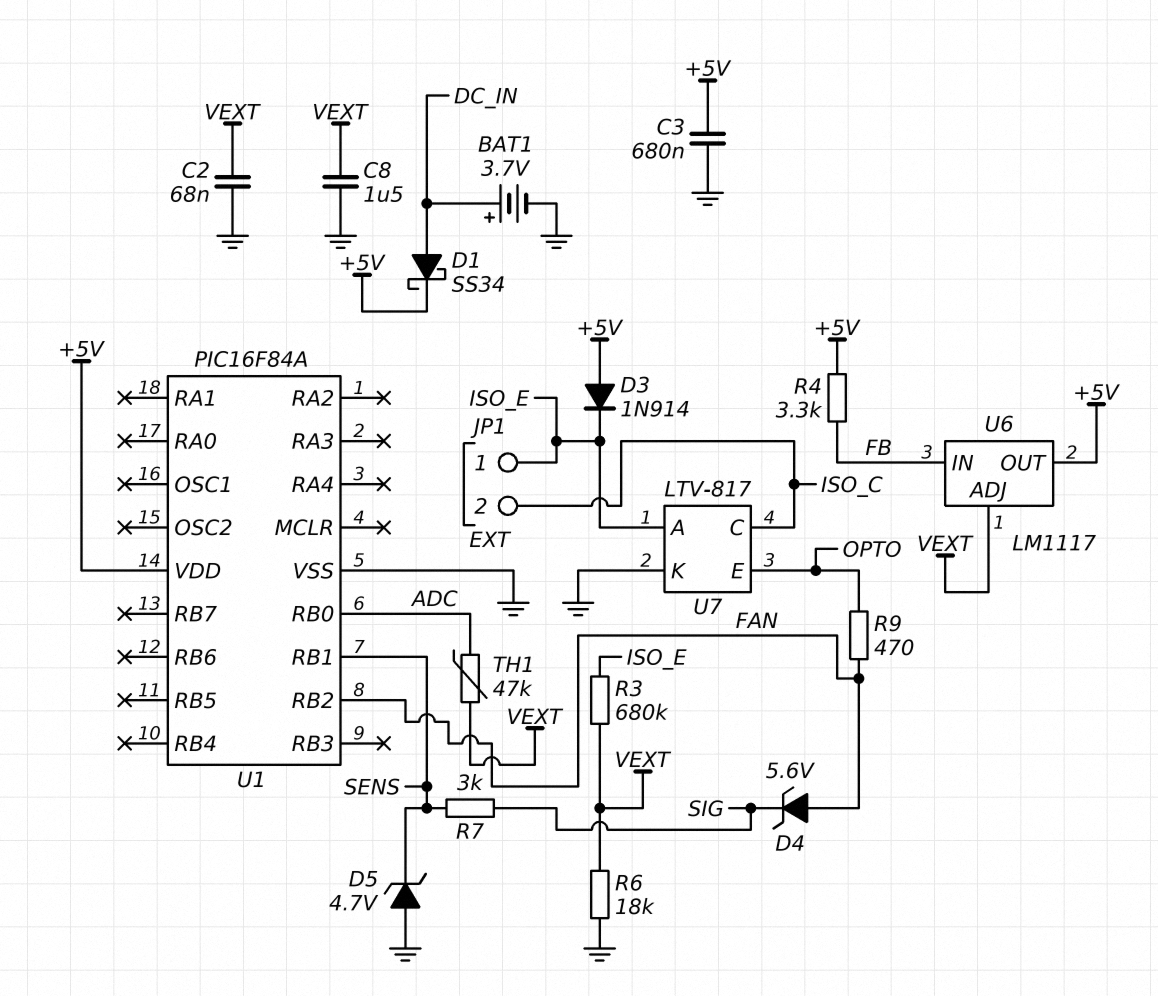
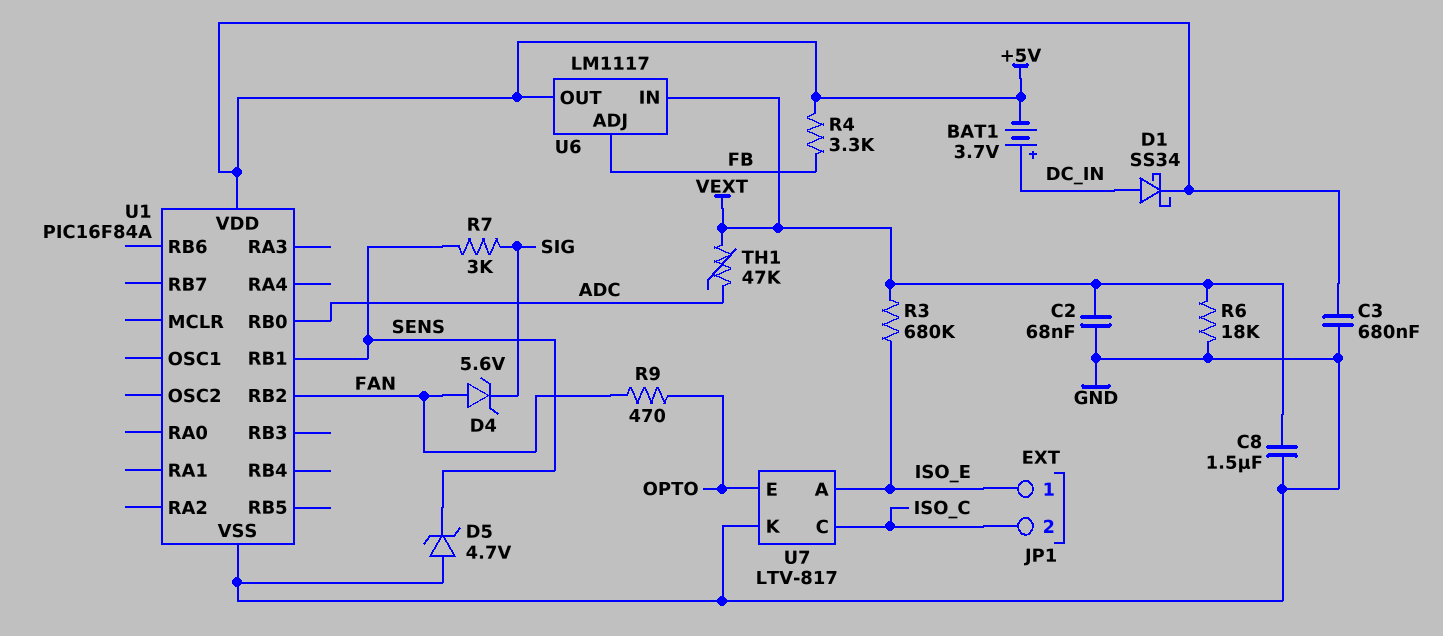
BAT1: 3.7V (plus DC_IN, minus GND) -> 3.7V (plus DC_IN, minus +5V)
D3: diode 1N914 (A +5V, K ISO_E) -> none
U6 pin ADJ: VEXT -> FB
U6 pin IN: FB -> VEXT

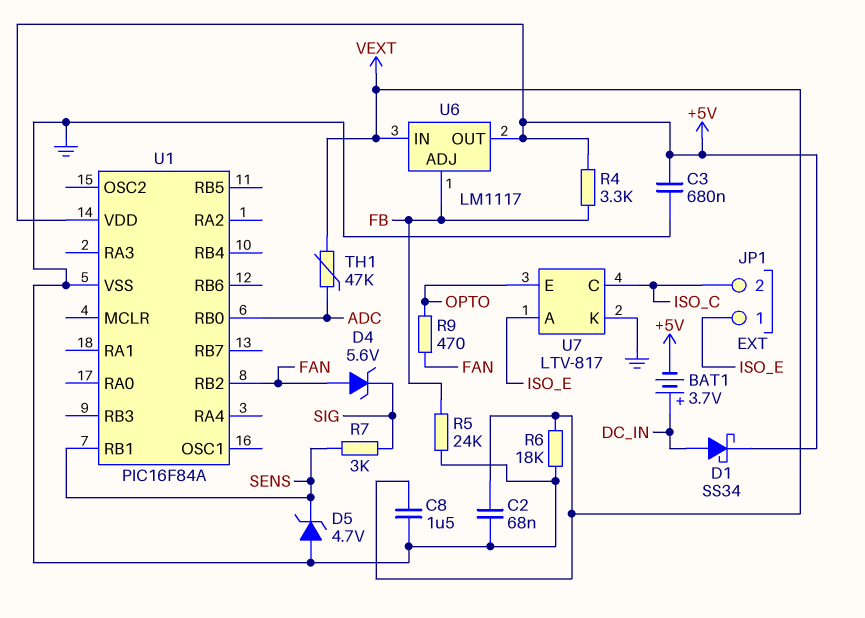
R3: 680k (ISO_E, VEXT) -> none
R5: none -> 24k (FB, GND)

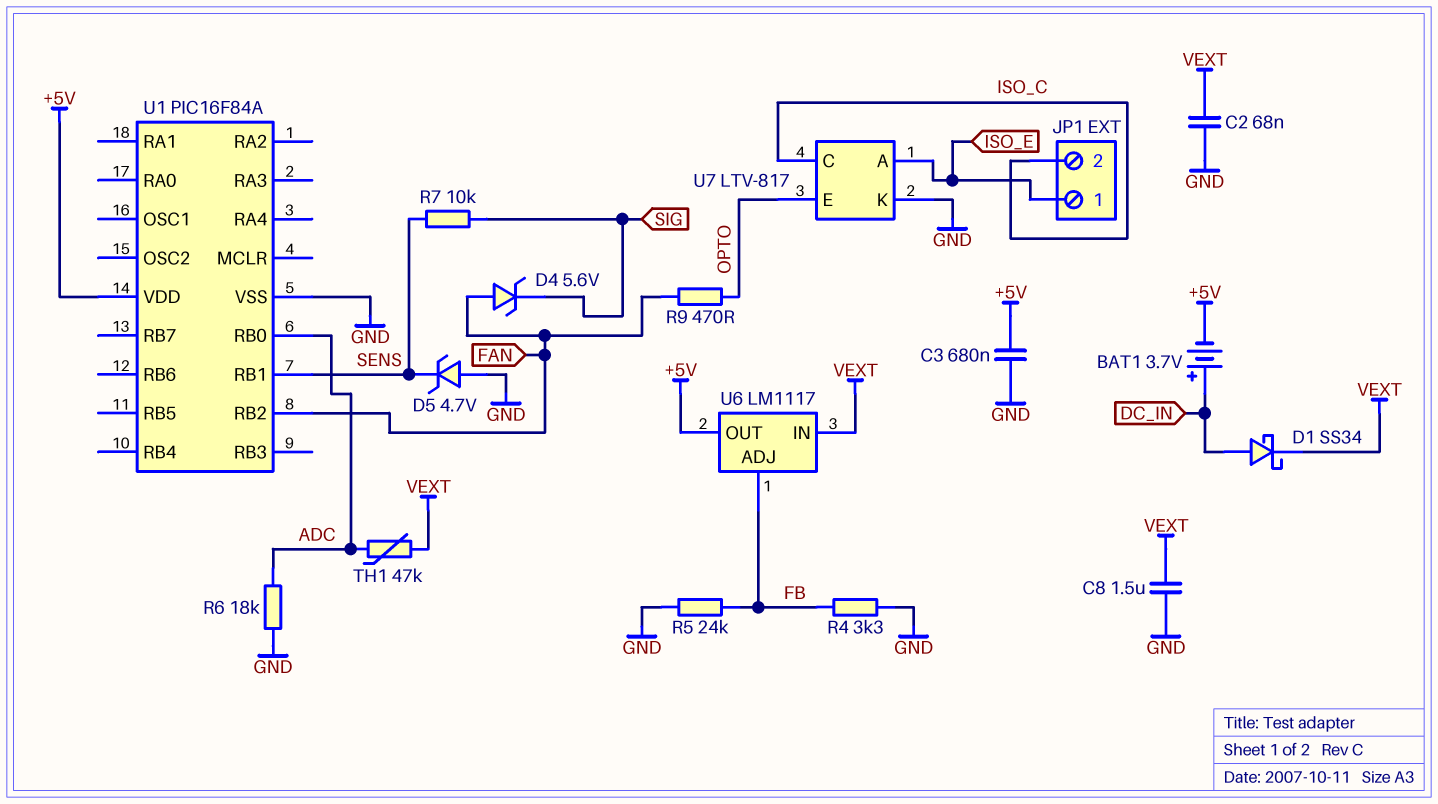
D1: schottky SS34 (A DC_IN, K +5V) -> schottky SS34 (A DC_IN, K VEXT)
R4: 3.3k (+5V, FB) -> 3.3k (FB, GND)
R6: 18k (GND, VEXT) -> 18k (ADC, GND)
R7: 3k (SENS, SIG) -> 10k (SENS, SIG)

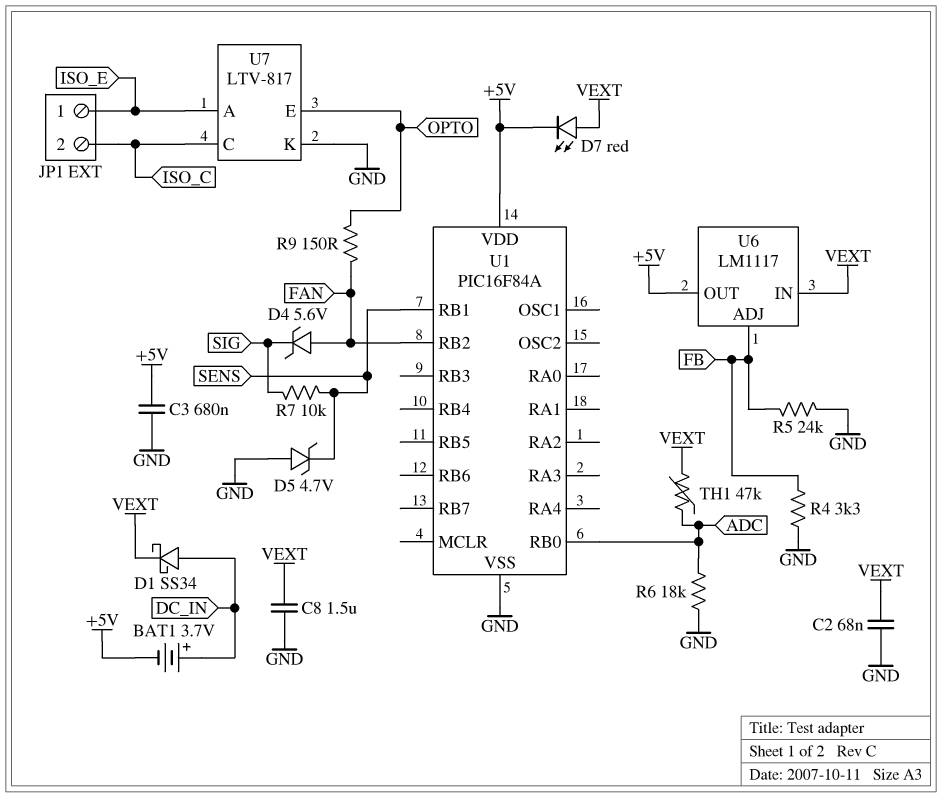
D7: none -> LED red (A VEXT, K +5V)
R9: 470 (FAN, OPTO) -> 150 (FAN, OPTO)

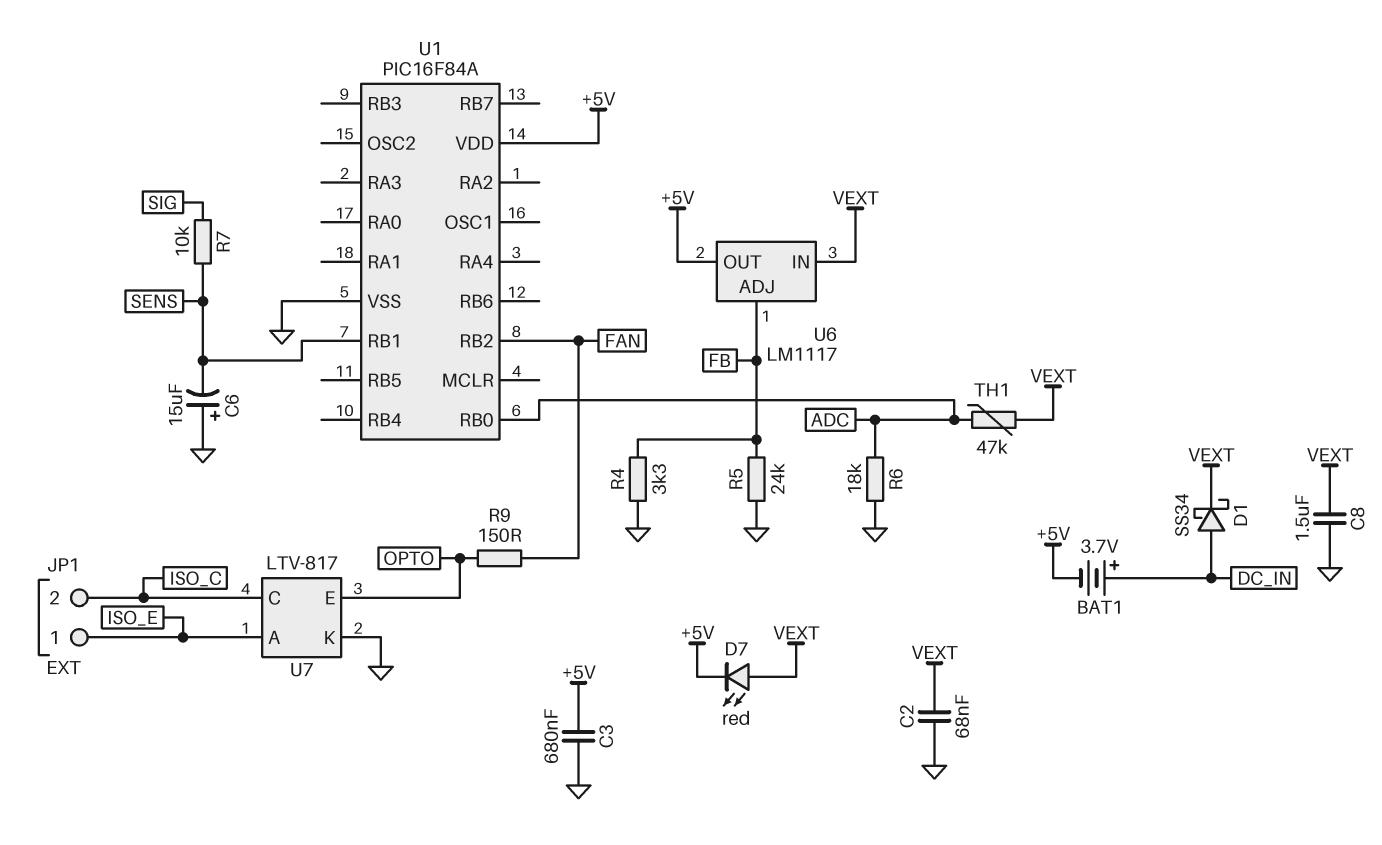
C6: none -> 15uF (plus GND, minus SENS)
D4: zener 5.6V (A FAN, K SIG) -> none
D5: zener 4.7V (A GND, K SENS) -> none

